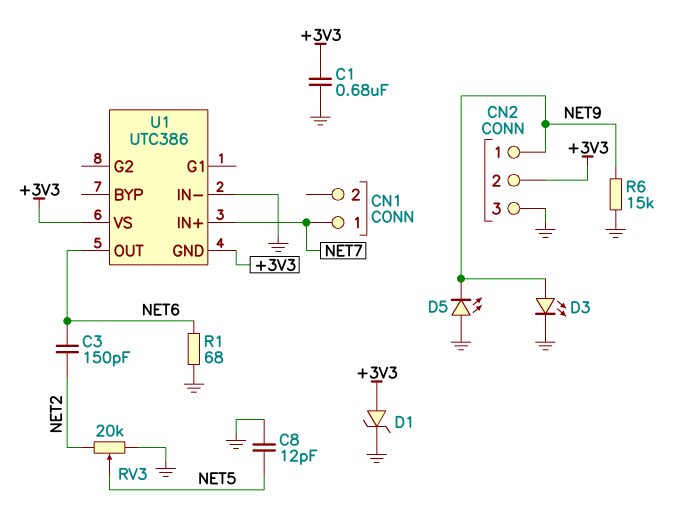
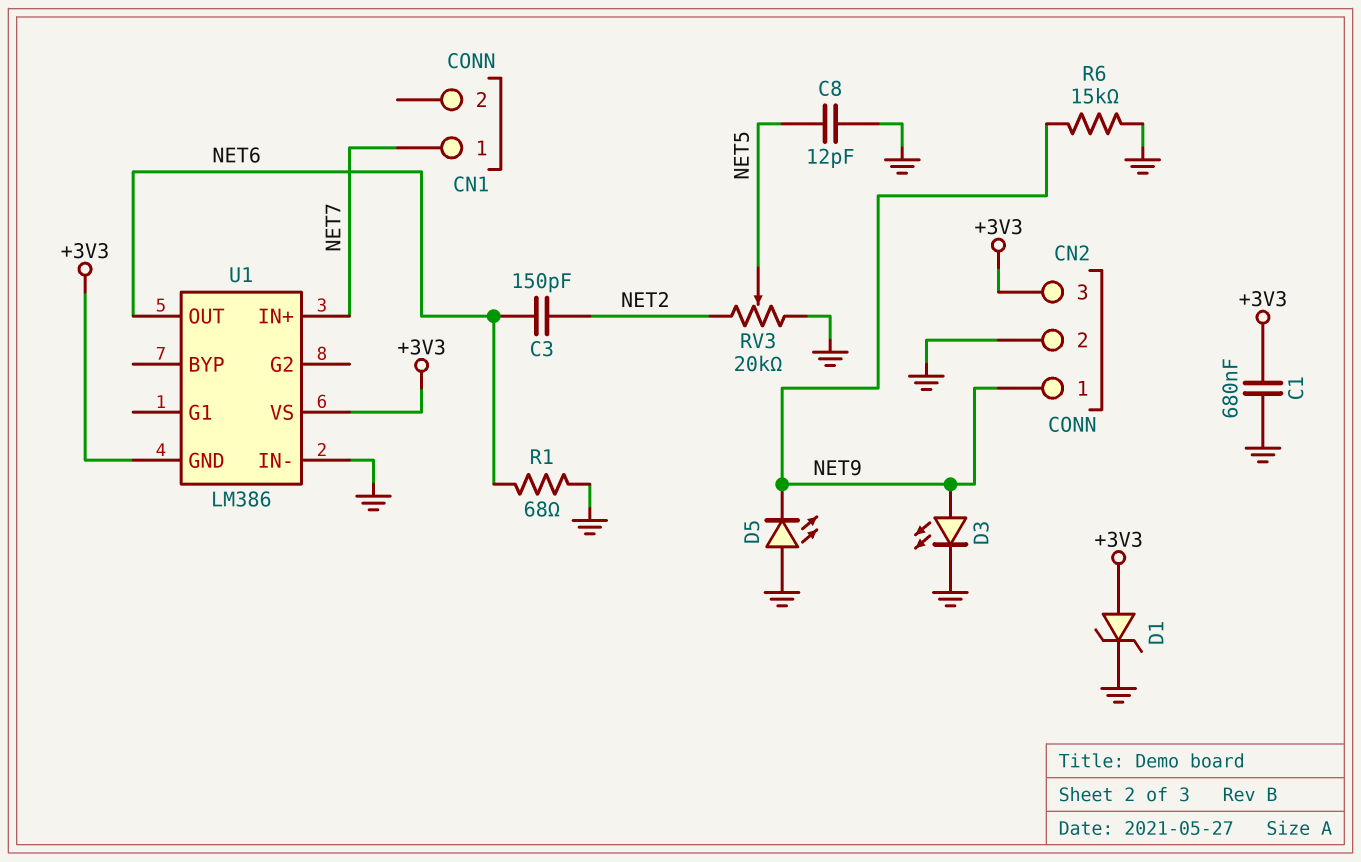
CN2 pin 2: +3V3 -> GND
CN2 pin 3: GND -> +3V3
U1: UTC386 -> LM386

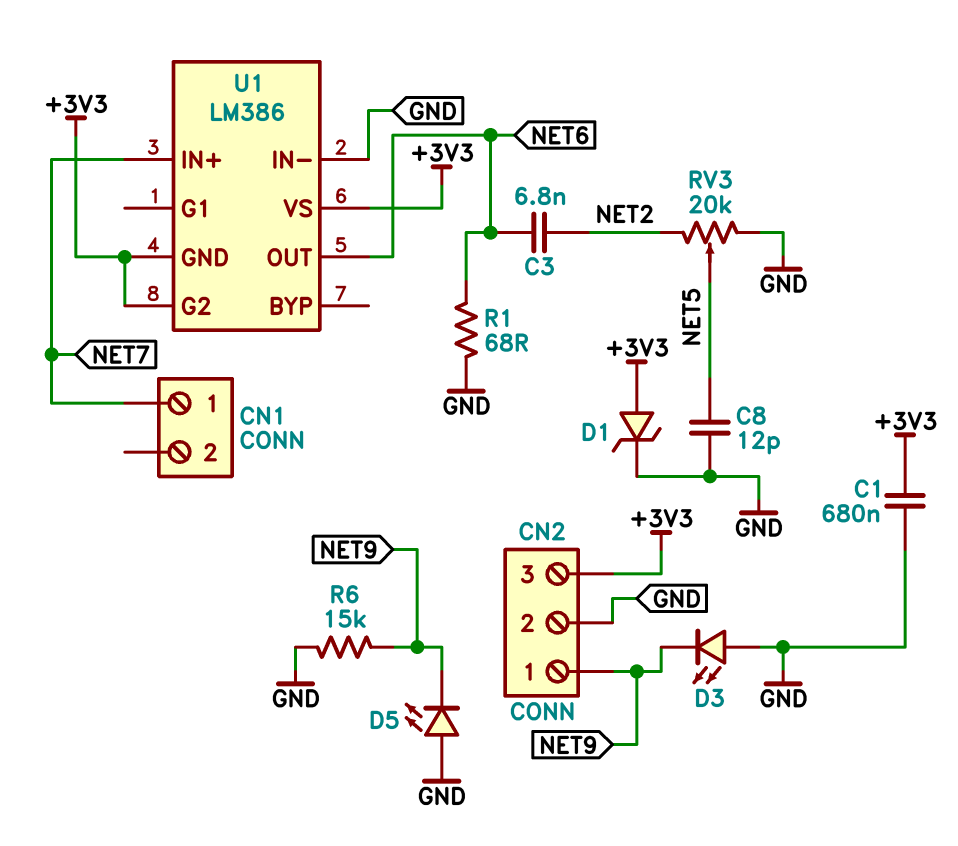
C3: 150pF (NET2, NET6) -> 6.8nF (NET2, NET6)
D3: LED (A NET9, K GND) -> LED (A GND, K NET9)
U1 pin G2: none -> +3V3

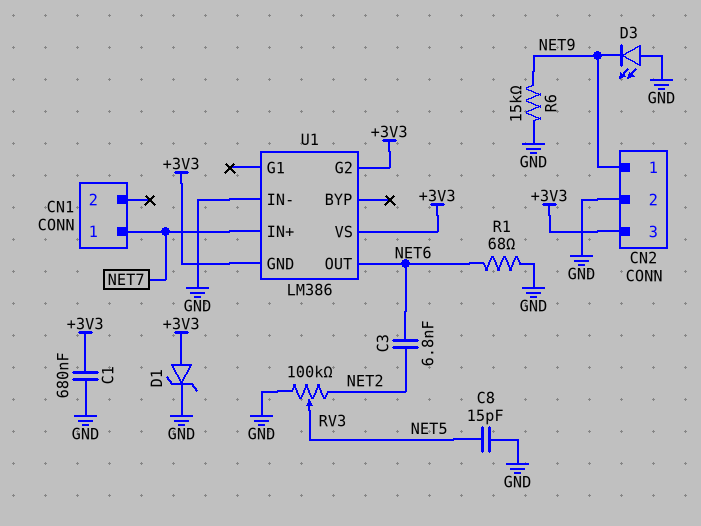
C8: 12pF (GND, NET5) -> 15pF (GND, NET5)
D5: LED (A GND, K NET9) -> none
RV3: 20k (GND, NET2, wiper NET5) -> 100k (GND, NET2, wiper NET5)

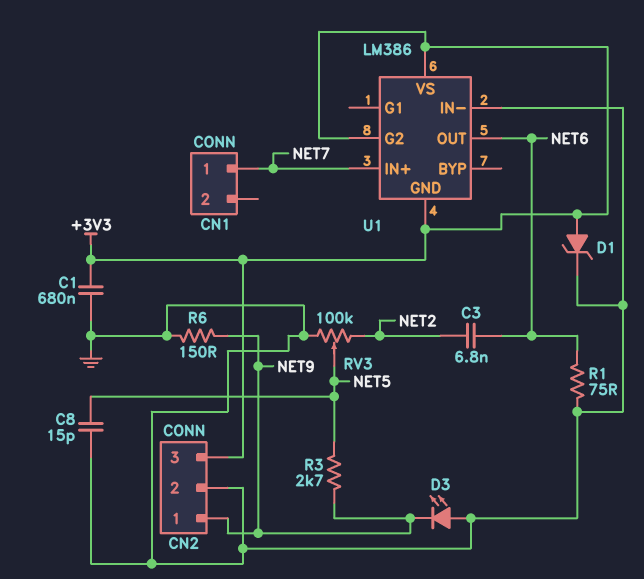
R1: 68 (GND, NET6) -> 75 (GND, NET6)
R3: none -> 2.7k (NET5, NET9)
R6: 15k (GND, NET9) -> 150 (GND, NET9)

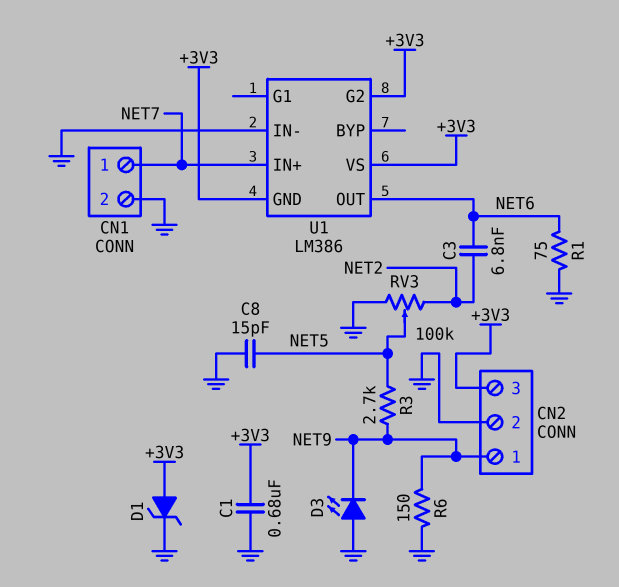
CN1 pin 2: none -> GND

